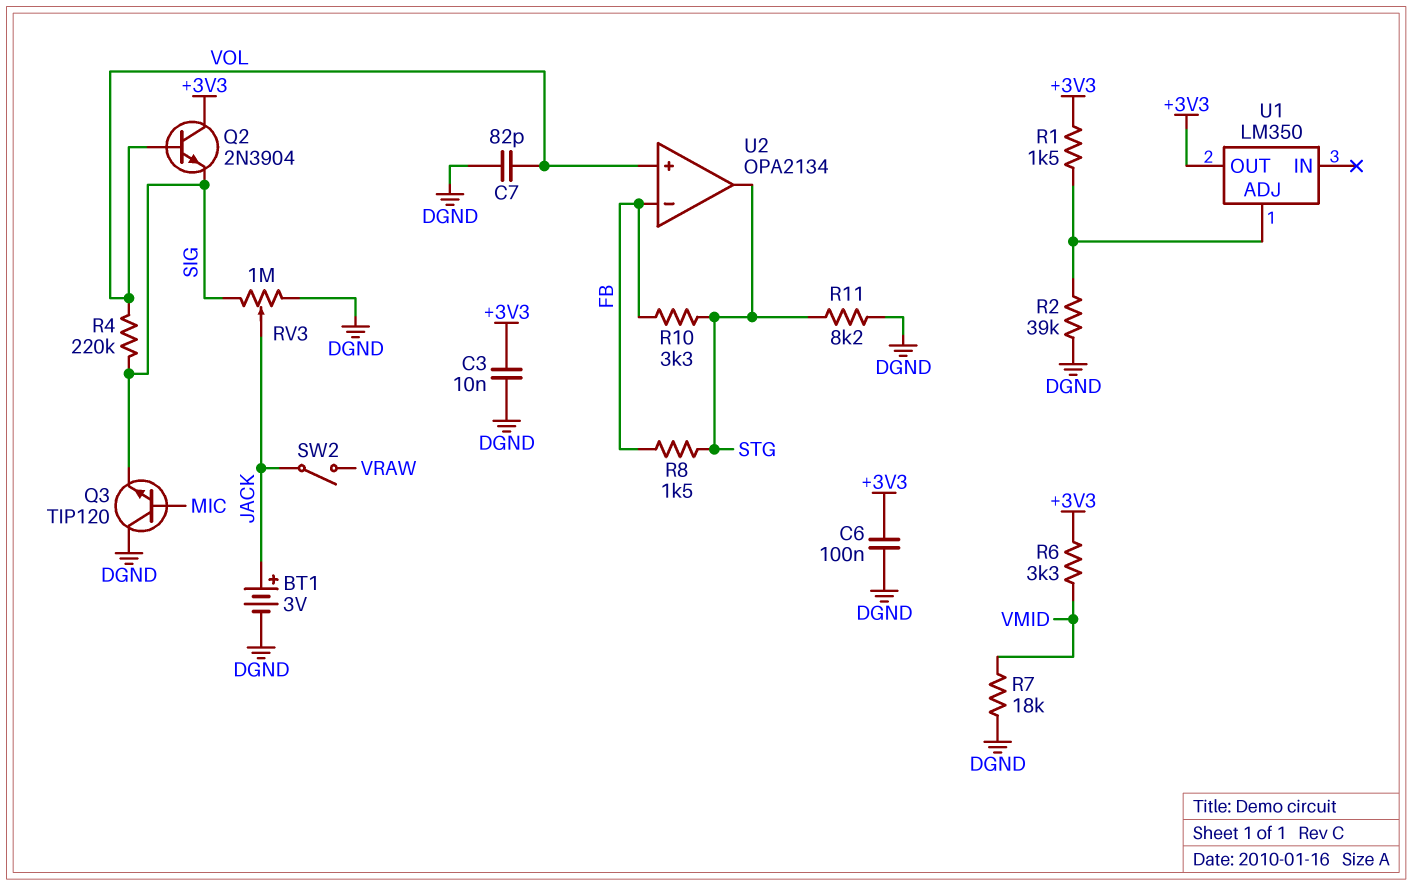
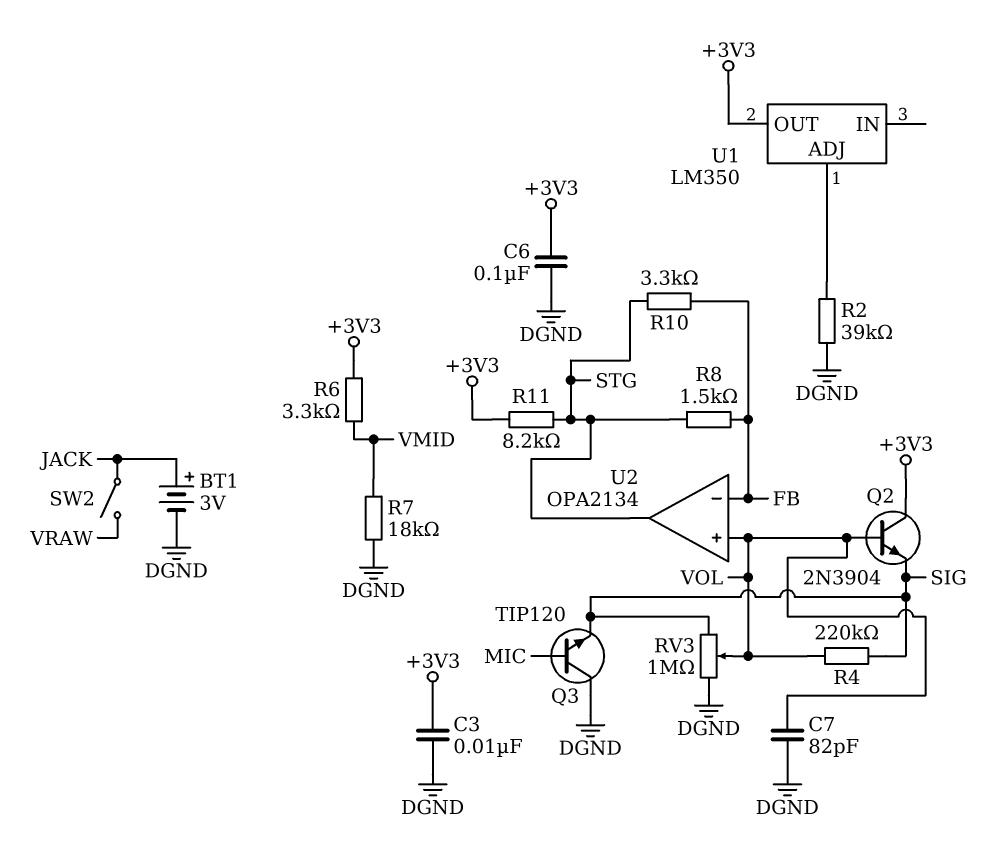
R1: 1.5k (+3V3, U1/ADJ) -> none
R11: 8.2k (DGND, STG) -> 8.2k (+3V3, STG)
RV3: 1M (DGND, SIG, wiper JACK) -> 1M (DGND, SIG, wiper VOL)

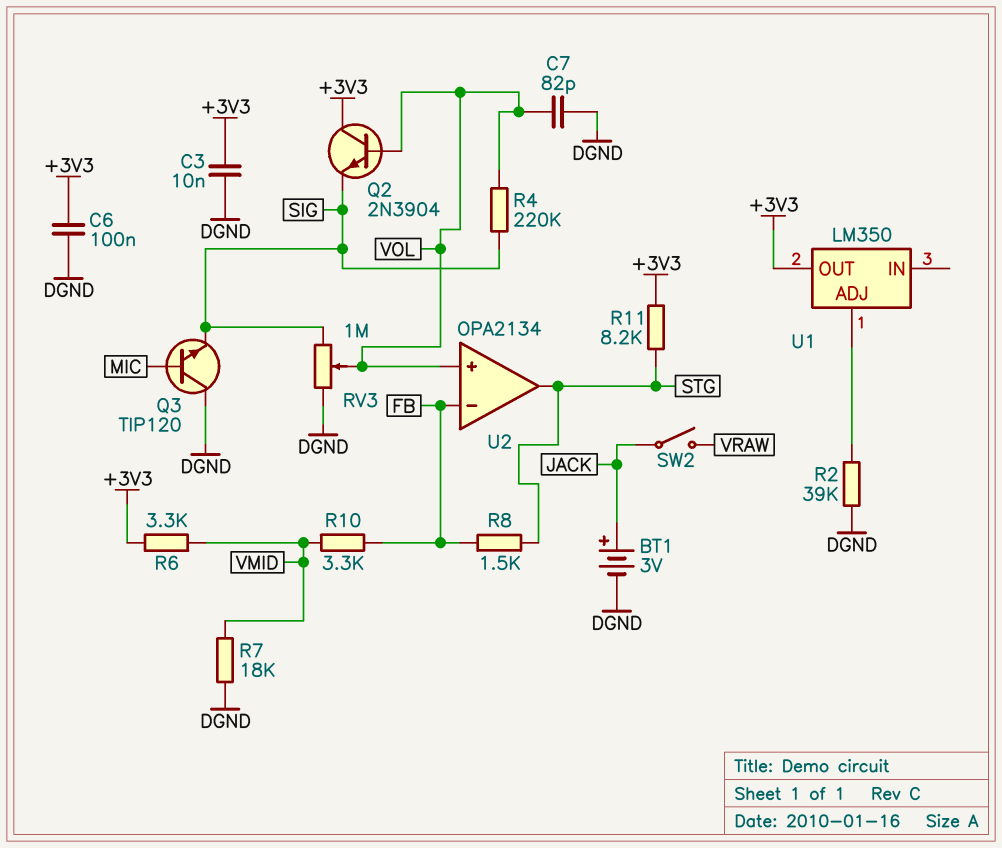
R10: 3.3k (FB, STG) -> 3.3k (FB, VMID)

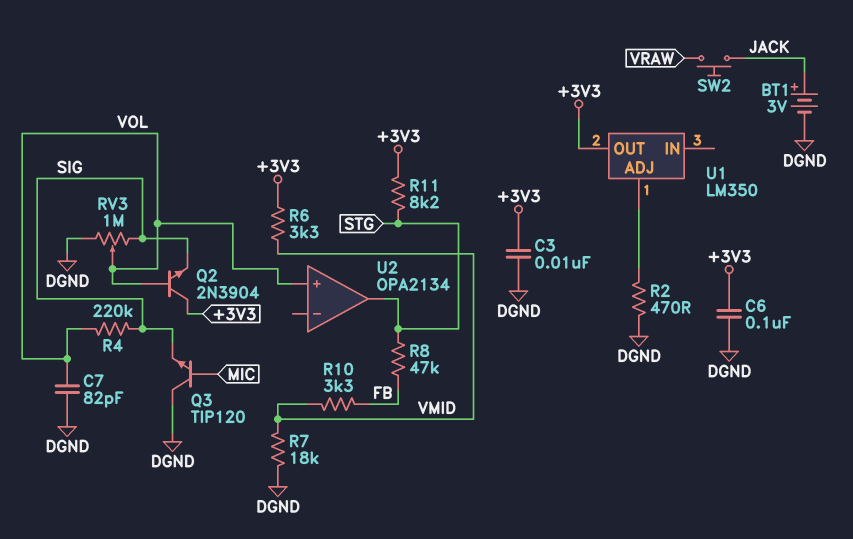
R2: 39k (DGND, U1/ADJ) -> 470 (DGND, U1/ADJ)
R8: 1.5k (FB, STG) -> 47k (FB, STG)
SW2: switch (JACK, VRAW) -> button (JACK, VRAW)
U2 pin in-: FB -> none

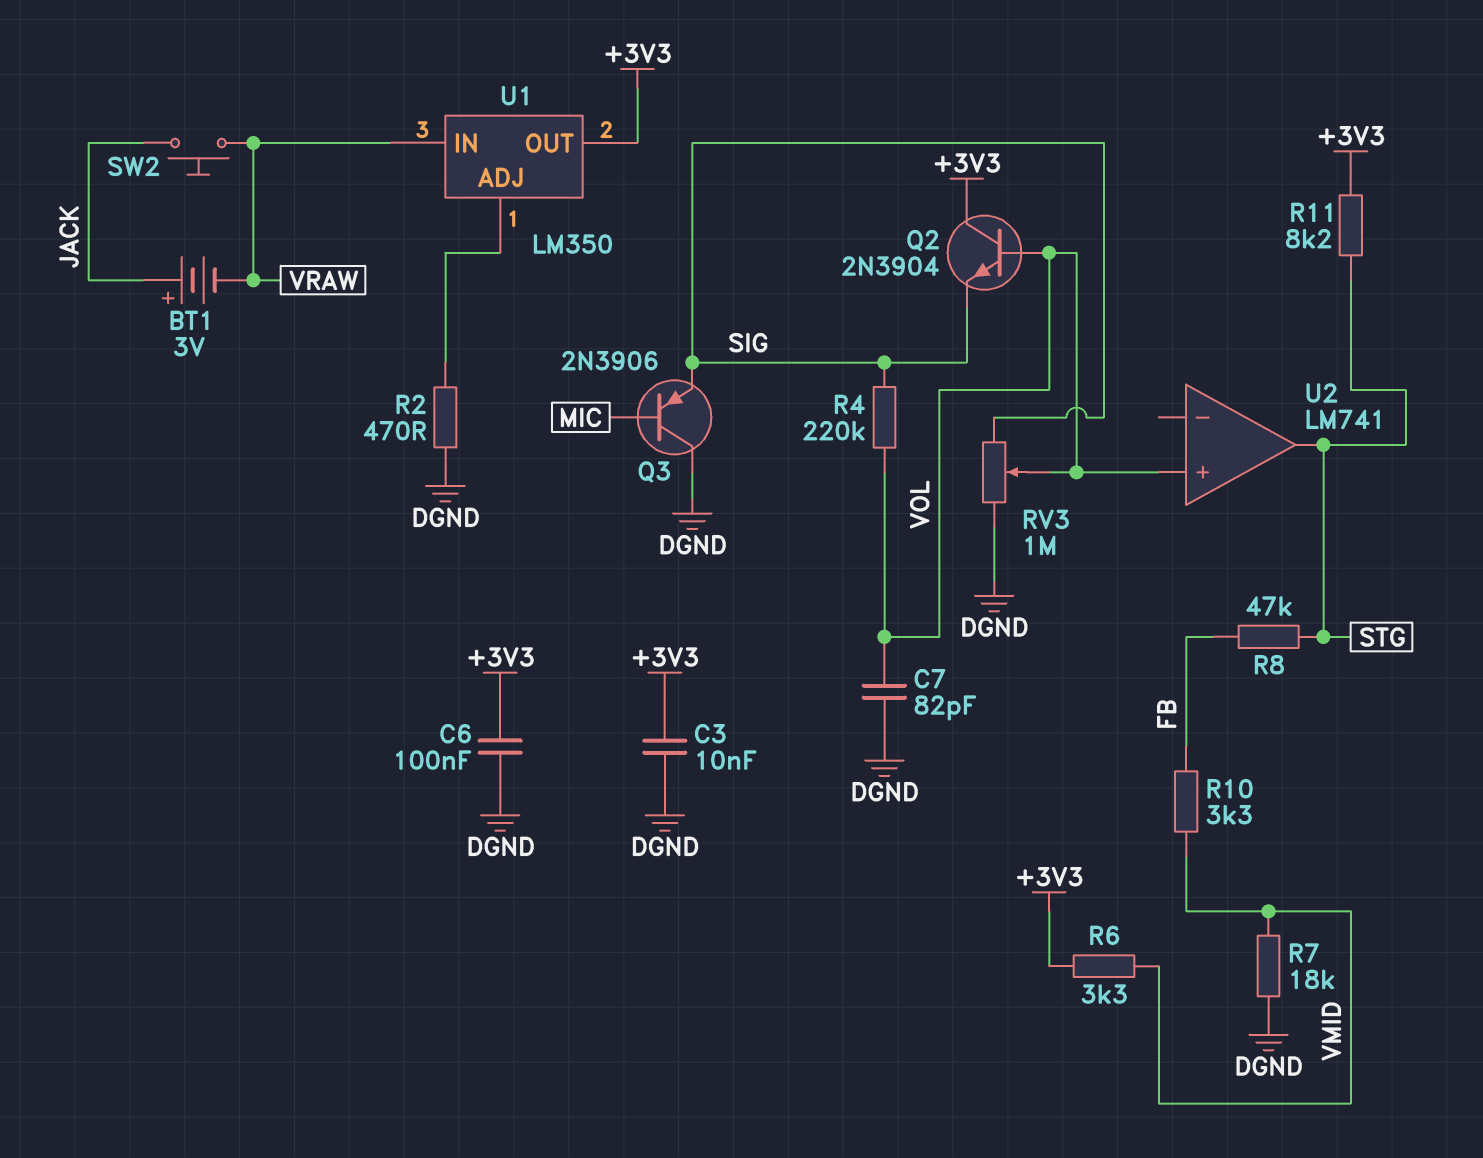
BT1: 3V (plus JACK, minus DGND) -> 3V (plus JACK, minus VRAW)
Q3: NPN TIP120 (B MIC, C DGND, E SIG) -> PNP 2N3906 (B MIC, C DGND, E SIG)
U1 pin IN: none -> VRAW
U2: OPA2134 -> LM741

